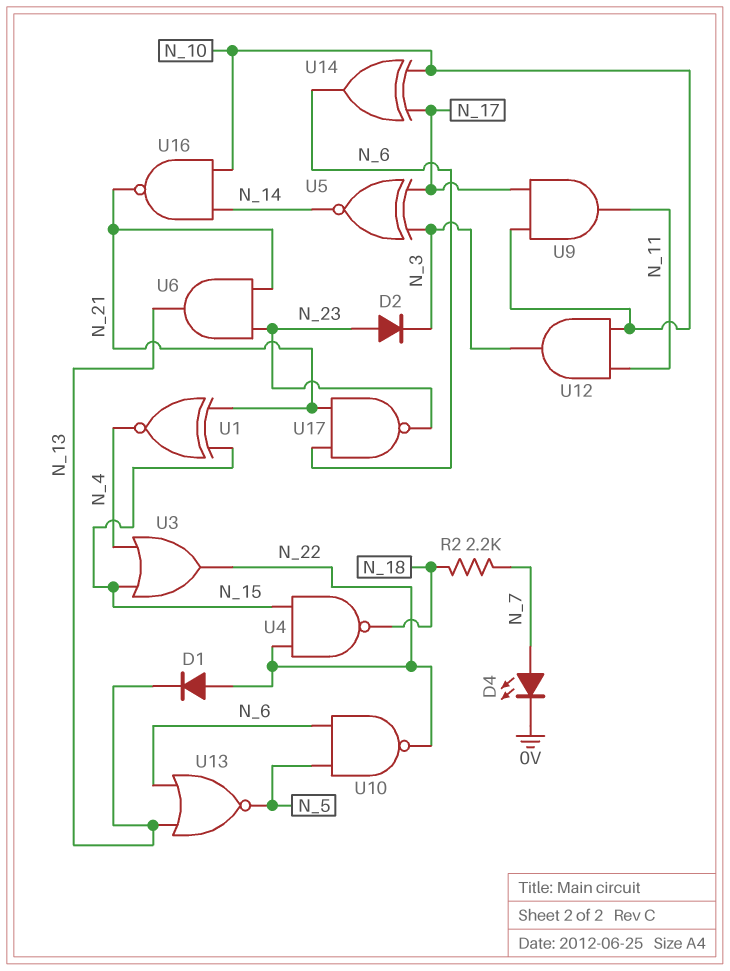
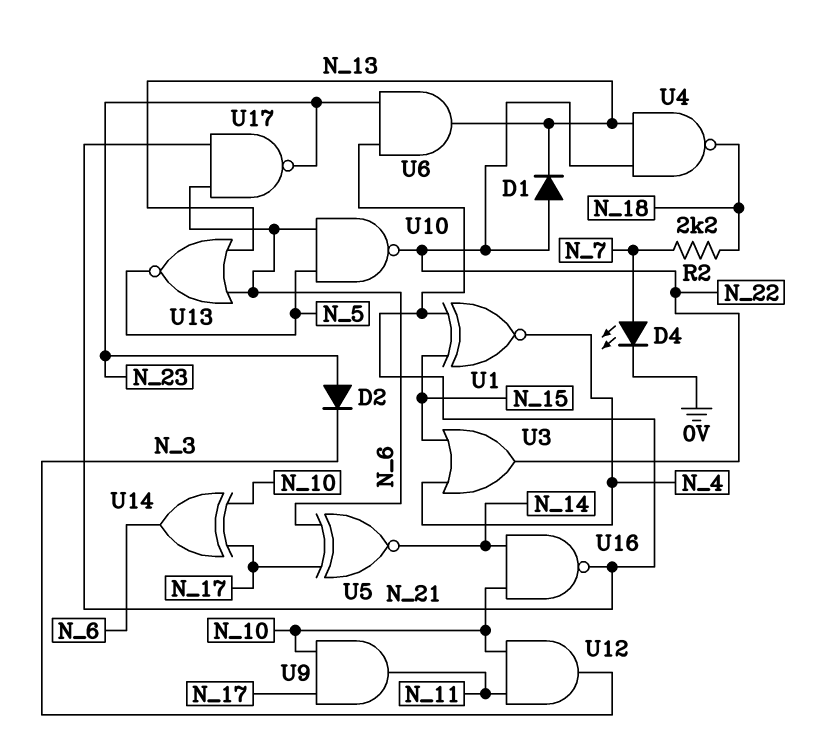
U4: NAND (in N_15, in N_22, out N_18) -> NAND (in N_13, in N_22, out N_18)
U5: XNOR (in N_3, in N_17, out N_14) -> XNOR (in N_6, in N_17, out N_14)

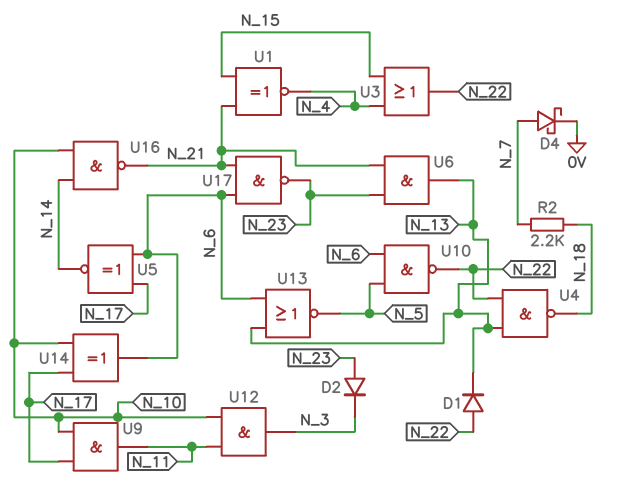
D4: LED (A N_7, K 0V) -> schottky (A N_7, K 0V)

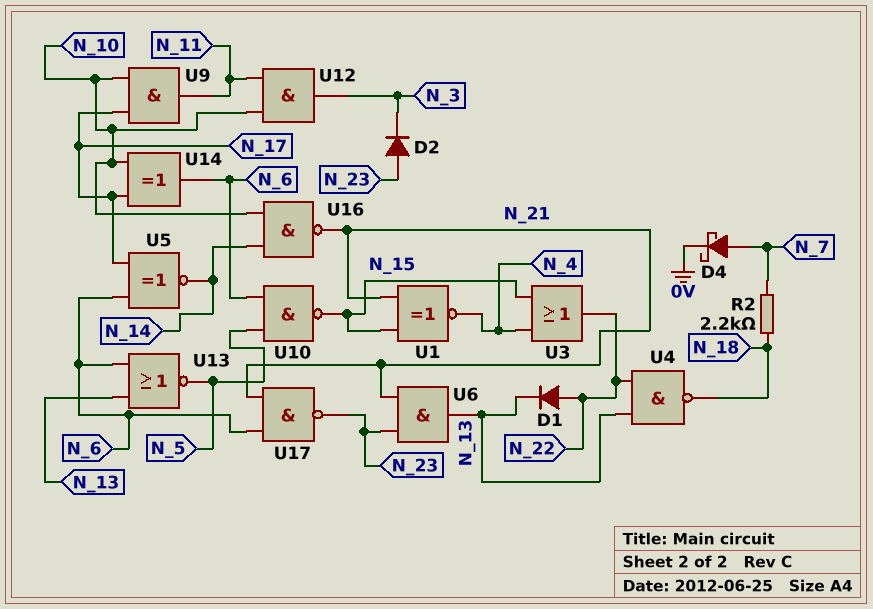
U10: NAND (in N_5, in N_6, out N_22) -> NAND (in N_5, in N_6, out N_15)

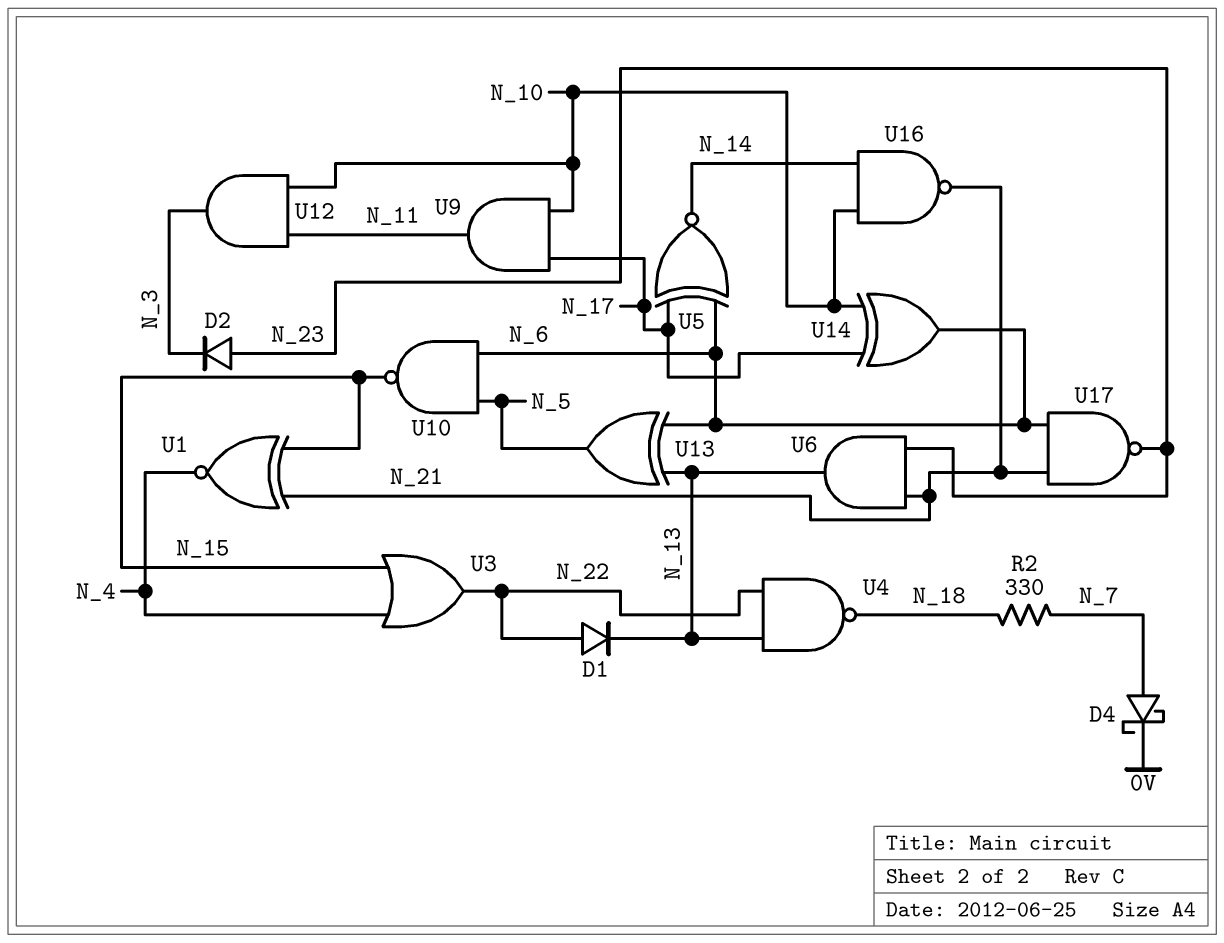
R2: 2.2k (N_7, N_18) -> 330 (N_7, N_18)
U13: NOR (in N_6, in N_13, out N_5) -> XOR (in N_6, in N_13, out N_5)

